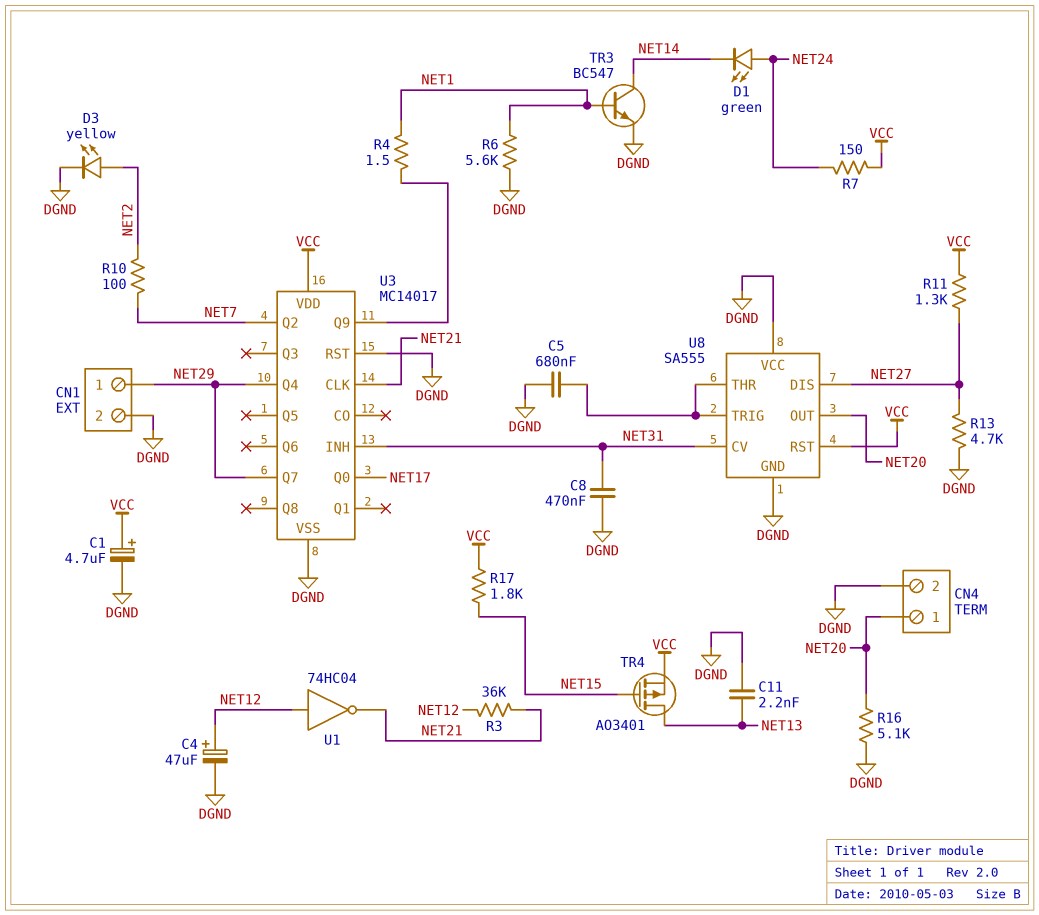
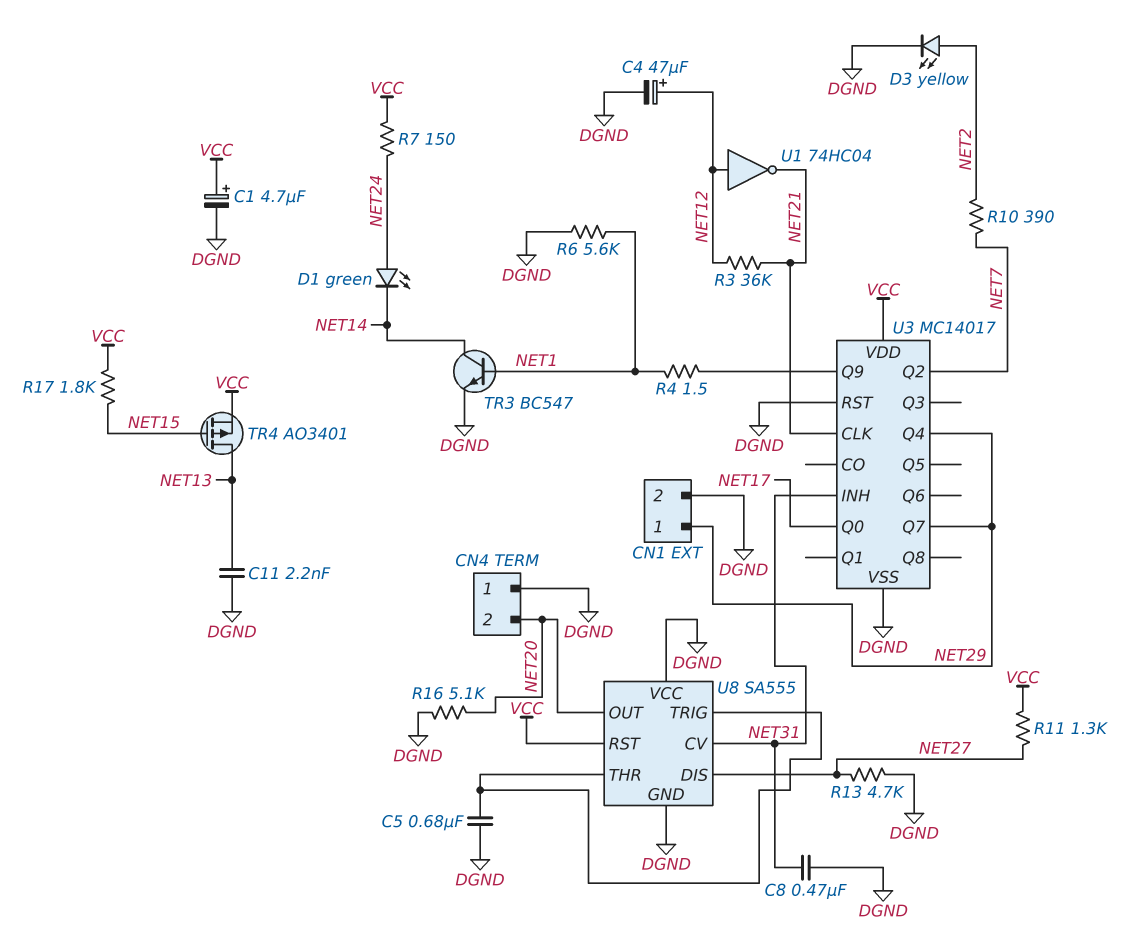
CN4 pin 1: NET20 -> DGND
CN4 pin 2: DGND -> NET20
R10: 100 (NET2, NET7) -> 390 (NET2, NET7)

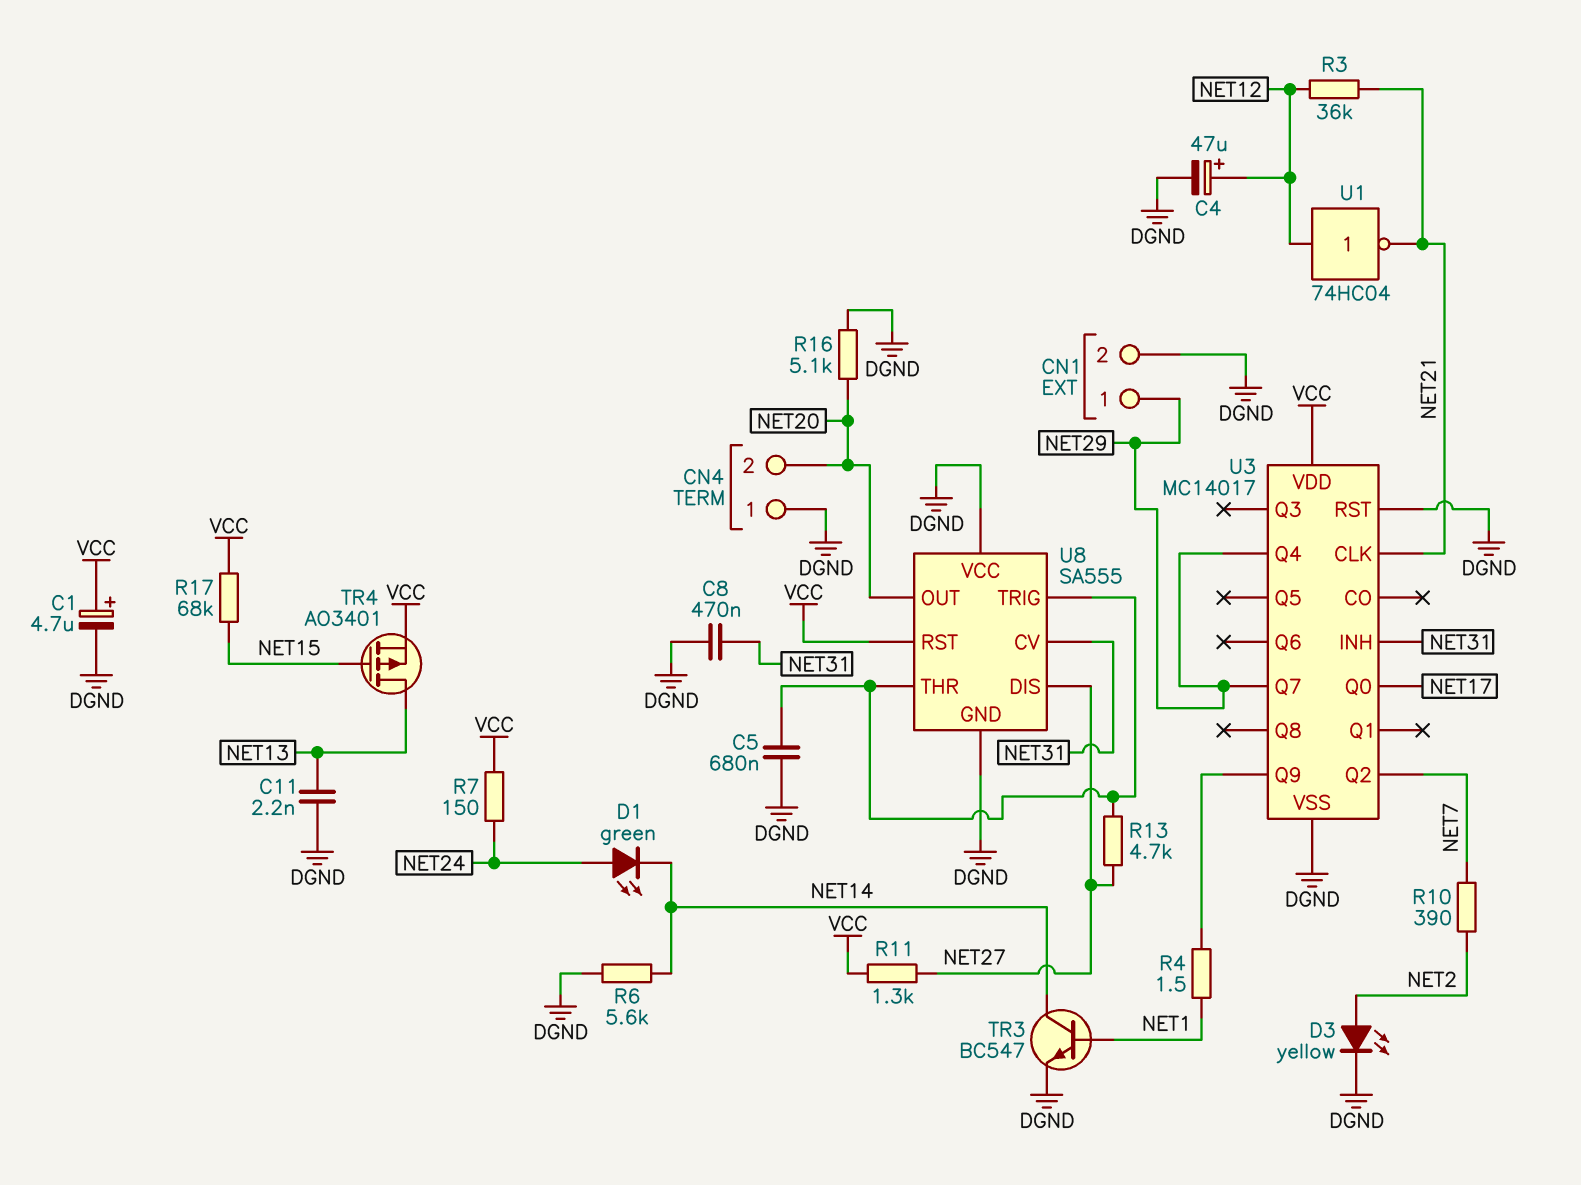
R6: 5.6k (DGND, NET1) -> 5.6k (DGND, NET14)
R13: 4.7k (DGND, NET27) -> 4.7k (NET27, U8/THR)
R17: 1.8k (NET15, VCC) -> 68k (NET15, VCC)

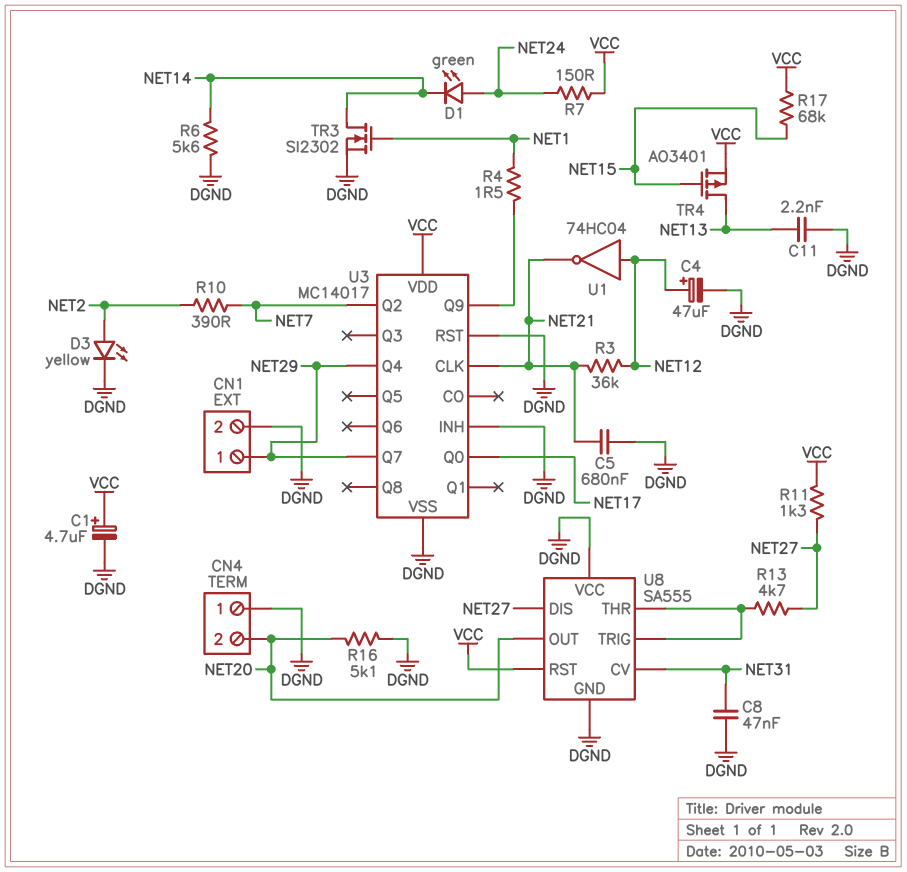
C5: 680nF (DGND, U8/THR) -> 680nF (DGND, NET21)
C8: 470nF (DGND, NET31) -> 47nF (DGND, NET31)
TR3: NPN BC547 (B NET1, C NET14, E DGND) -> NMOS SI2302 (G NET1, D NET14, S DGND)
U3 pin INH: NET31 -> DGND

